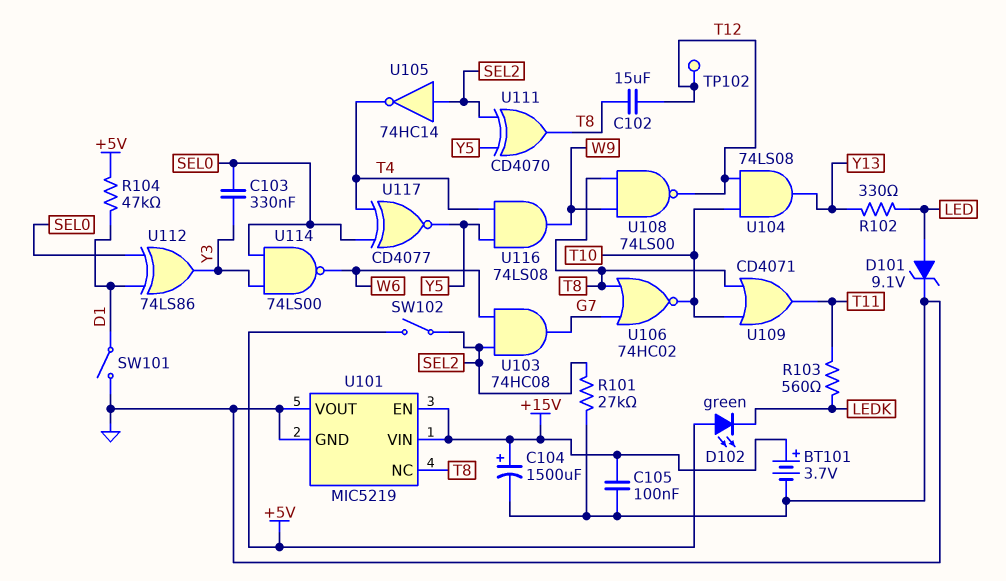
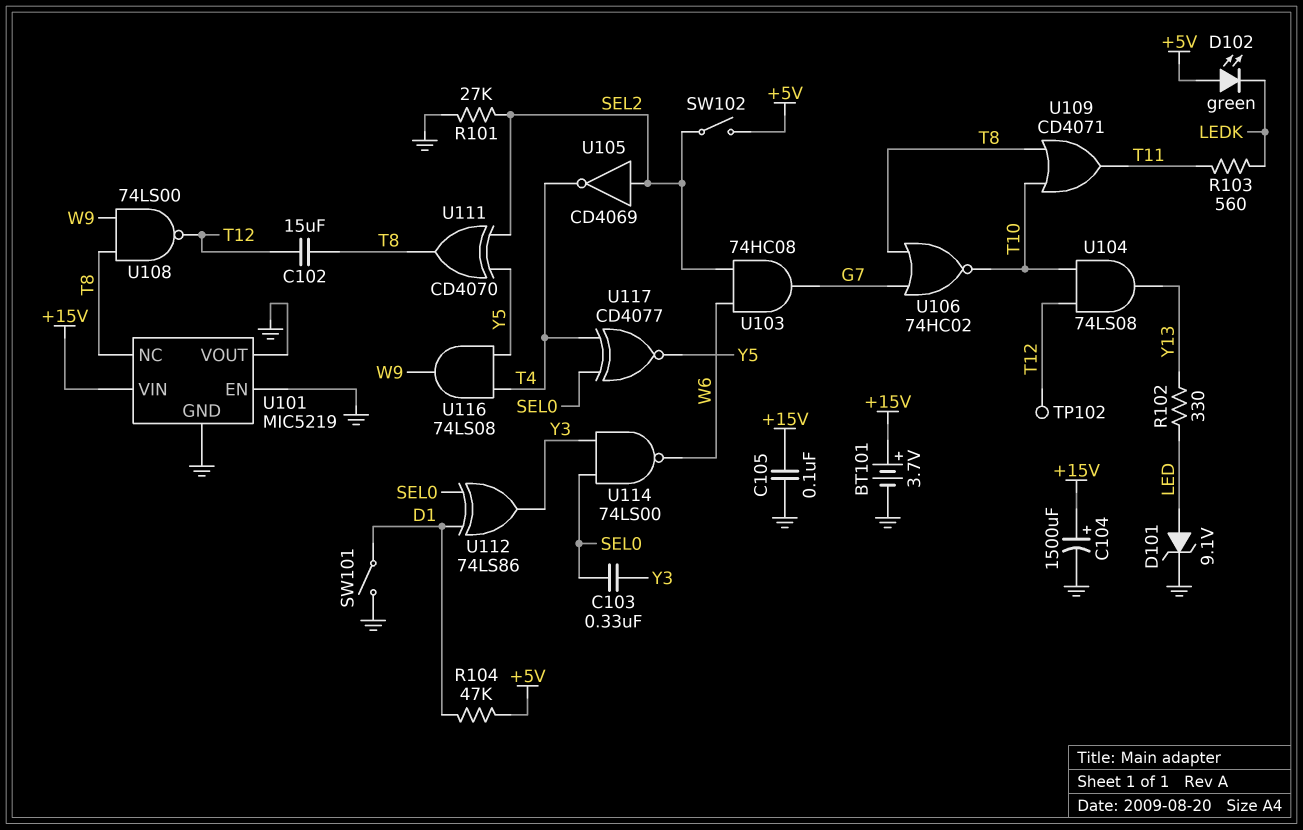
U101 pin EN: +15V -> GND
U105: NOT 74HC14 (in SEL2, out T4) -> NOT CD4069 (in SEL2, out T4)

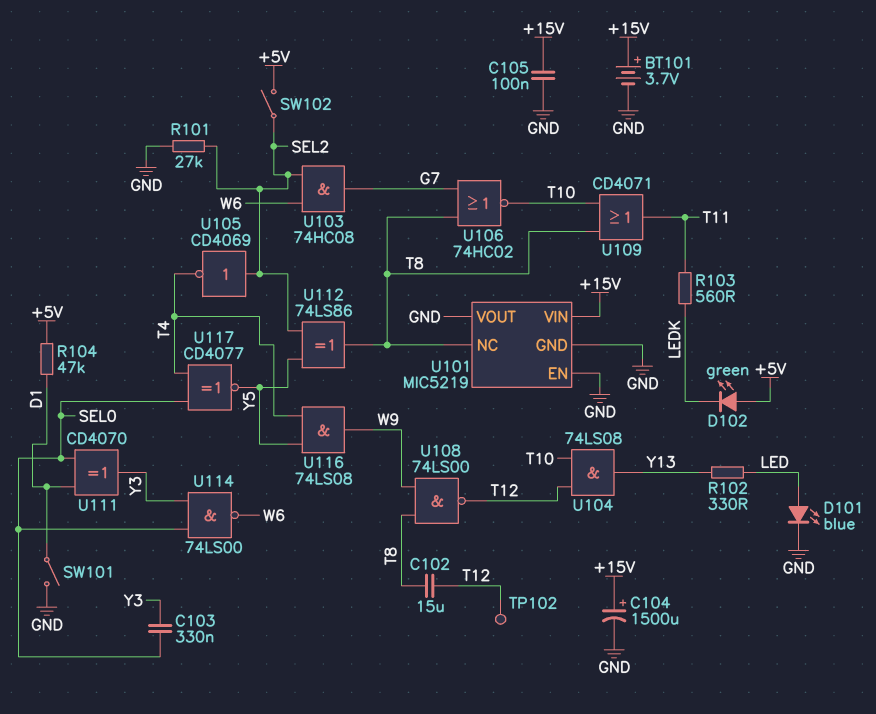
D101: zener 9.1V (A LED, K GND) -> LED blue (A LED, K GND)
U111: XOR CD4070 (in SEL2, in Y5, out T8) -> XOR CD4070 (in D1, in SEL0, out Y3)
U112: XOR 74LS86 (in D1, in SEL0, out Y3) -> XOR 74LS86 (in SEL2, in Y5, out T8)

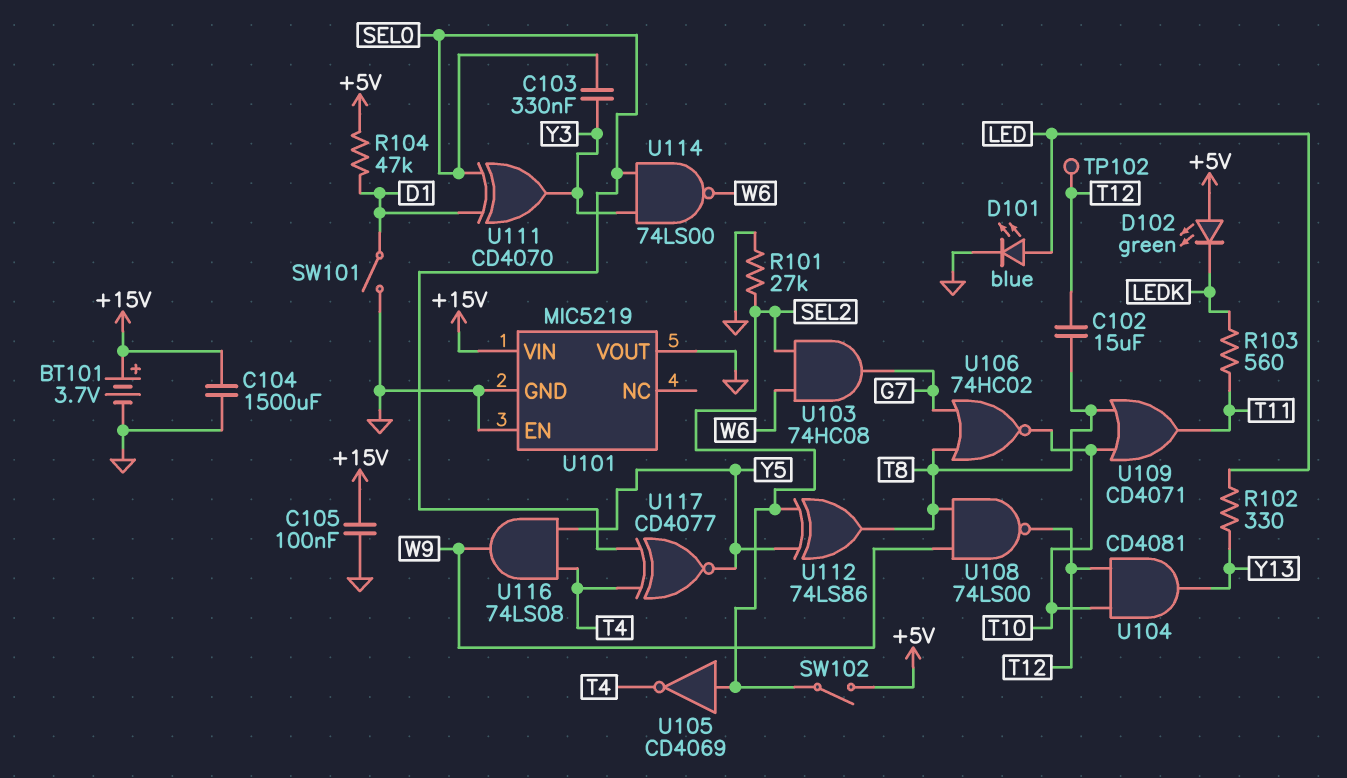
C104: 1500uF (plus +15V, minus GND) -> 1500uF (+15V, GND)
U101 pin NC: T8 -> none
U104: AND 74LS08 (in T10, in T12, out Y13) -> AND CD4081 (in T10, in T12, out Y13)

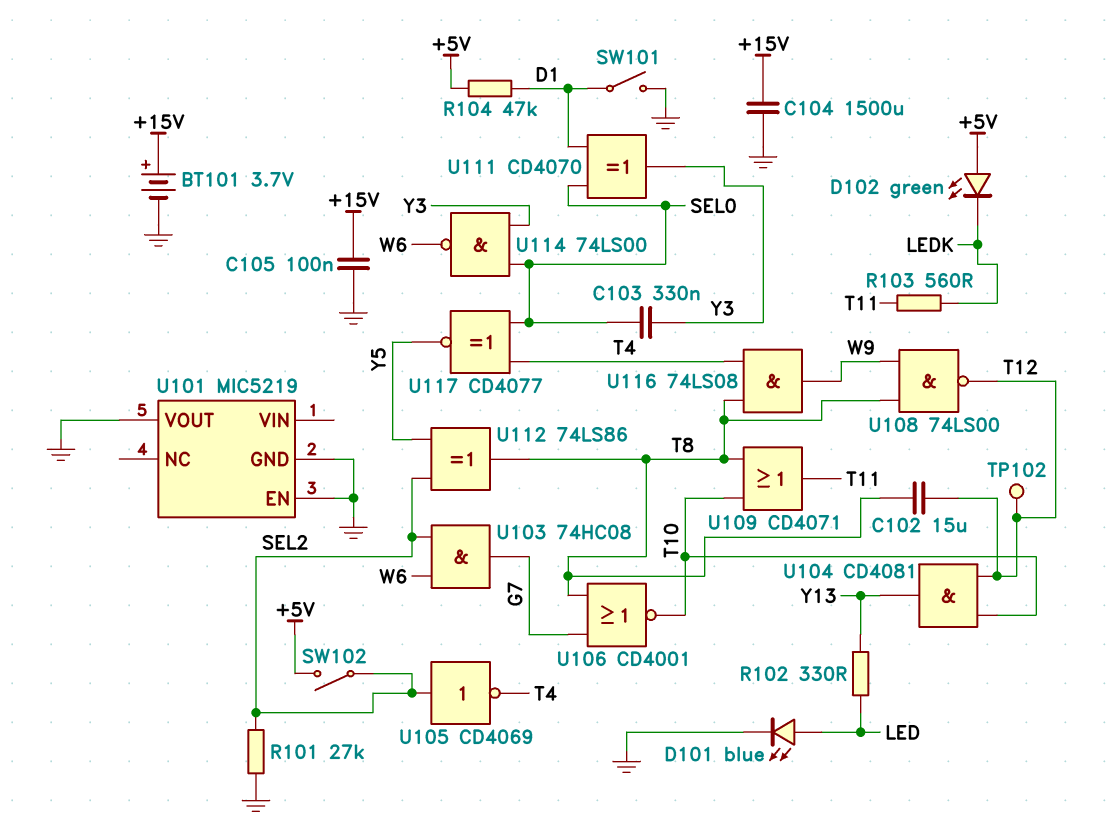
U101 pin VIN: +15V -> none
U106: NOR 74HC02 (in G7, in T8, out T10) -> NOR CD4001 (in G7, in T8, out T10)
U116: AND 74LS08 (in T4, in Y5, out W9) -> AND 74LS08 (in T4, in T8, out W9)

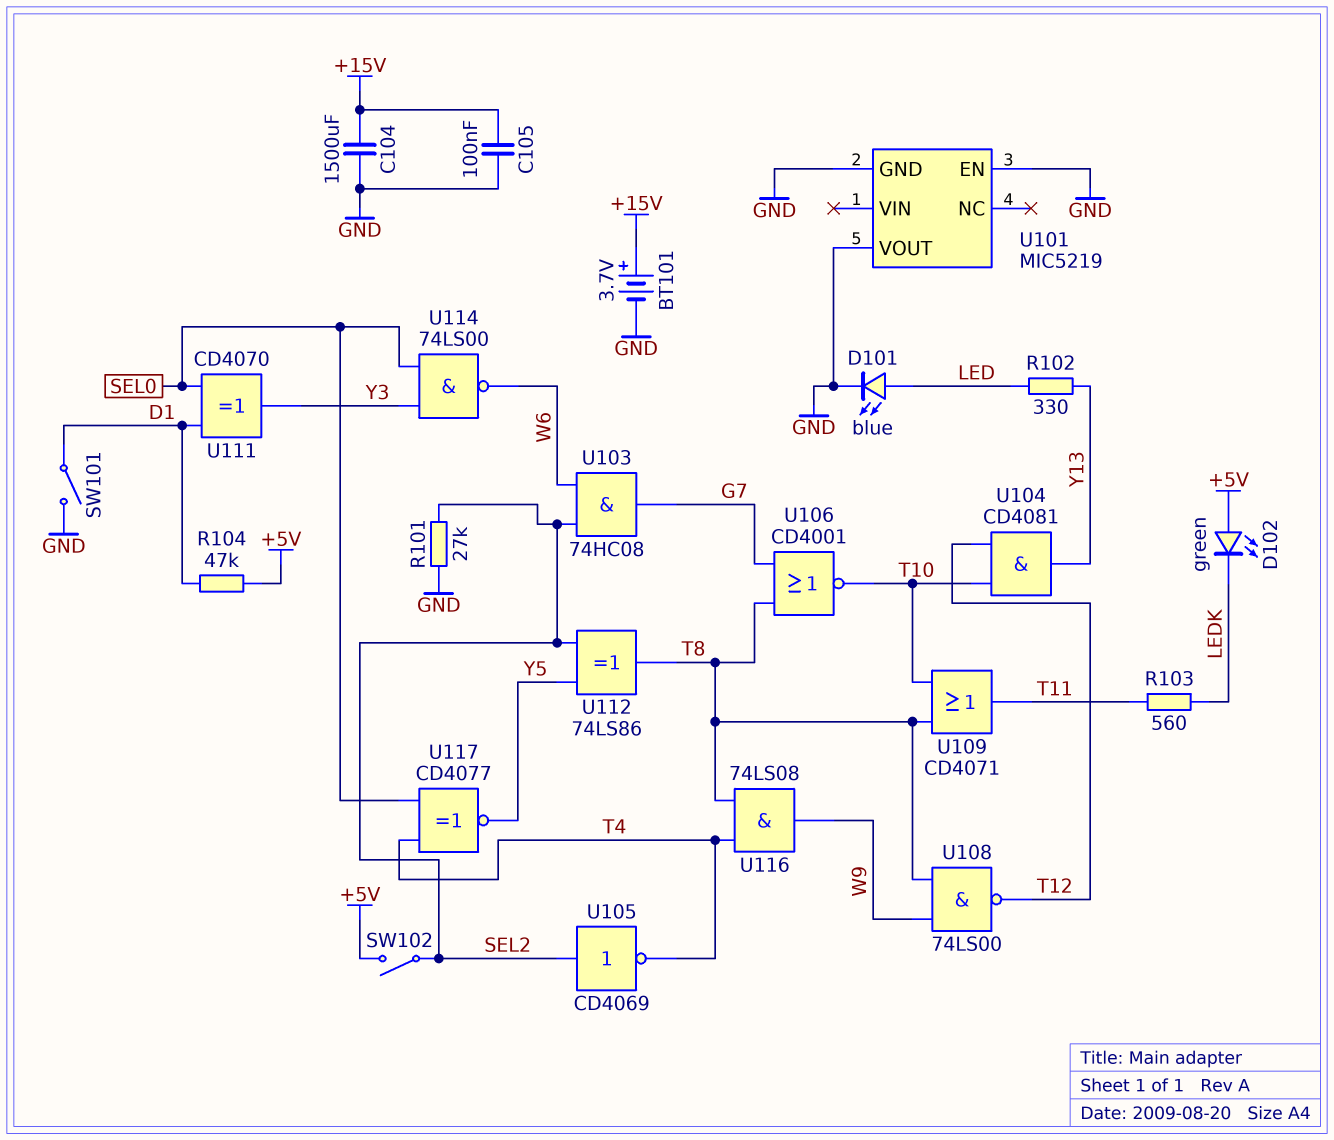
C102: 15uF (T8, T12) -> none
C103: 330nF (SEL0, Y3) -> none
TP102: test point (T12) -> none

